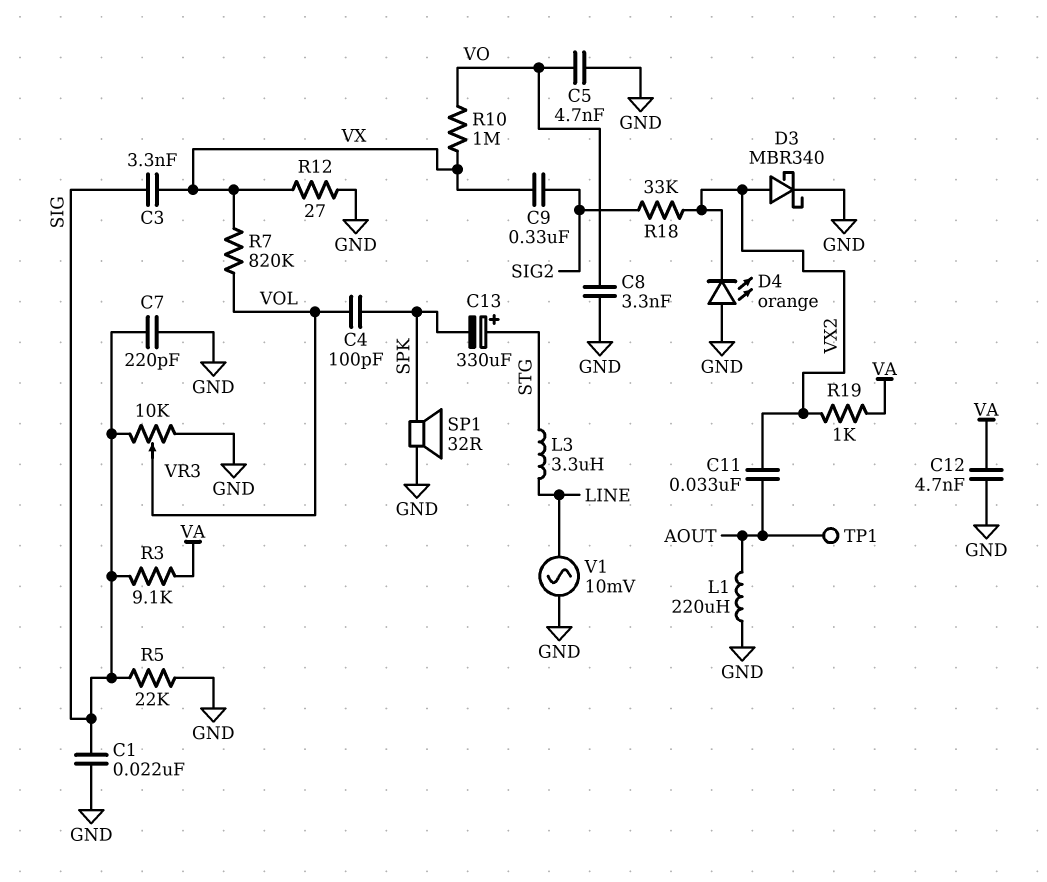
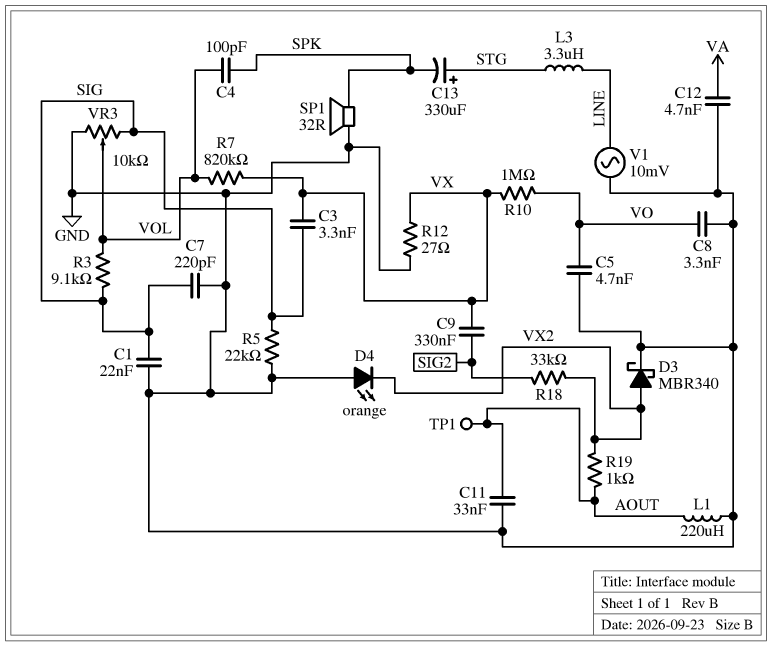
C11: 33nF (AOUT, VX2) -> 33nF (AOUT, GND)
R3: 9.1k (SIG, VA) -> 9.1k (SIG, VOL)
R19: 1k (VA, VX2) -> 1k (AOUT, VX2)

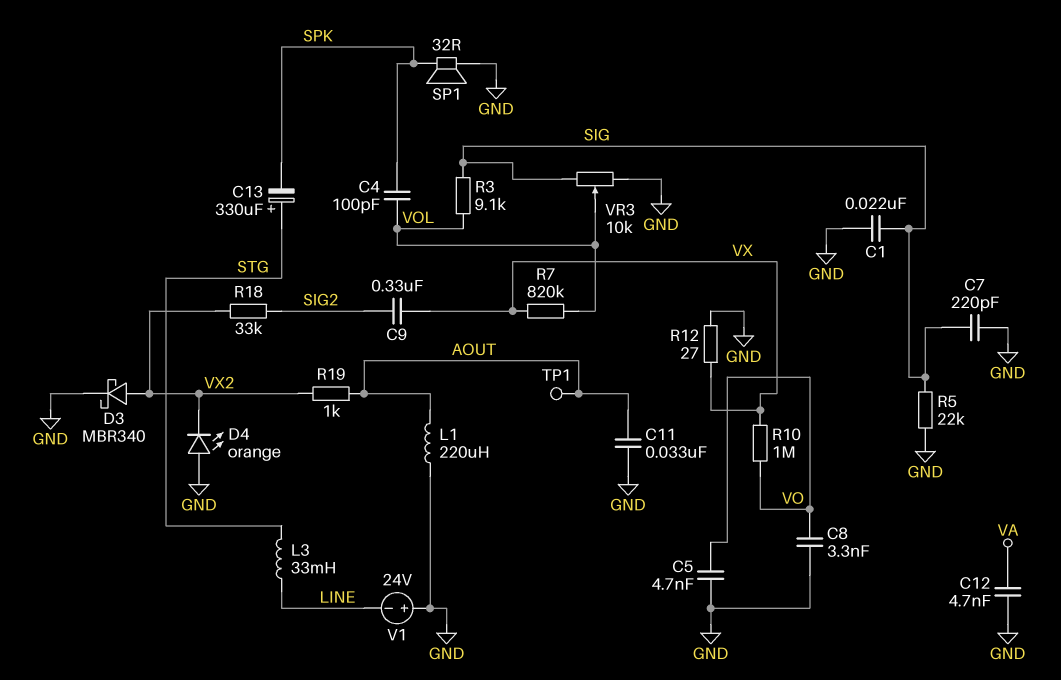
C3: 3.3nF (SIG, VX) -> none
L3: 3.3uH (LINE, STG) -> 33mH (LINE, STG)
V1: AC 10mV (GND, LINE) -> 24V (plus GND, minus LINE)

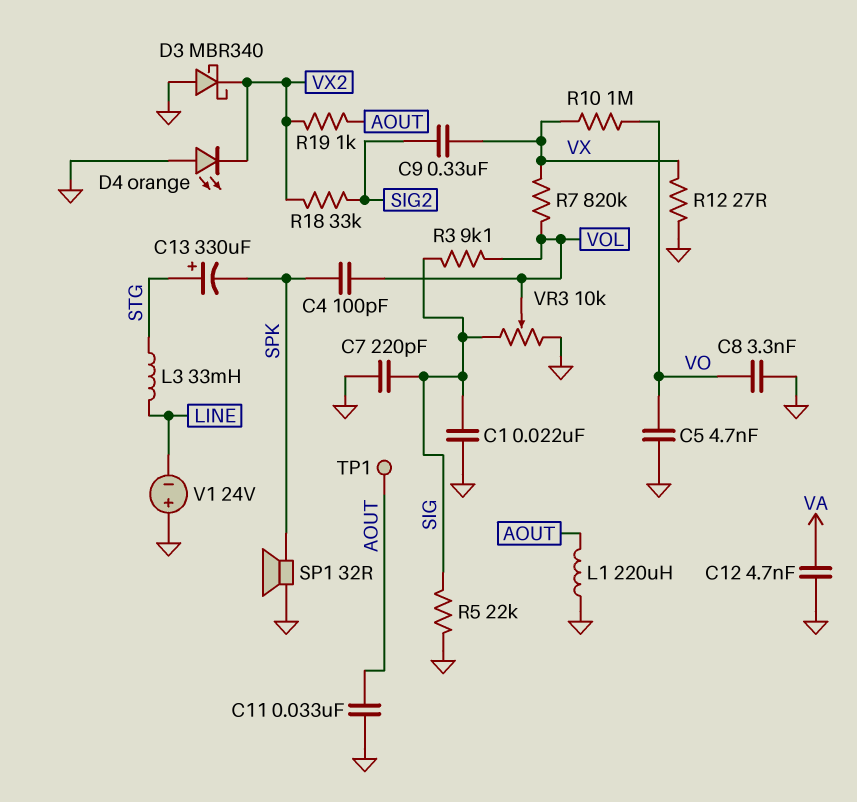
D3: schottky MBR340 (A VX2, K GND) -> schottky MBR340 (A GND, K VX2)

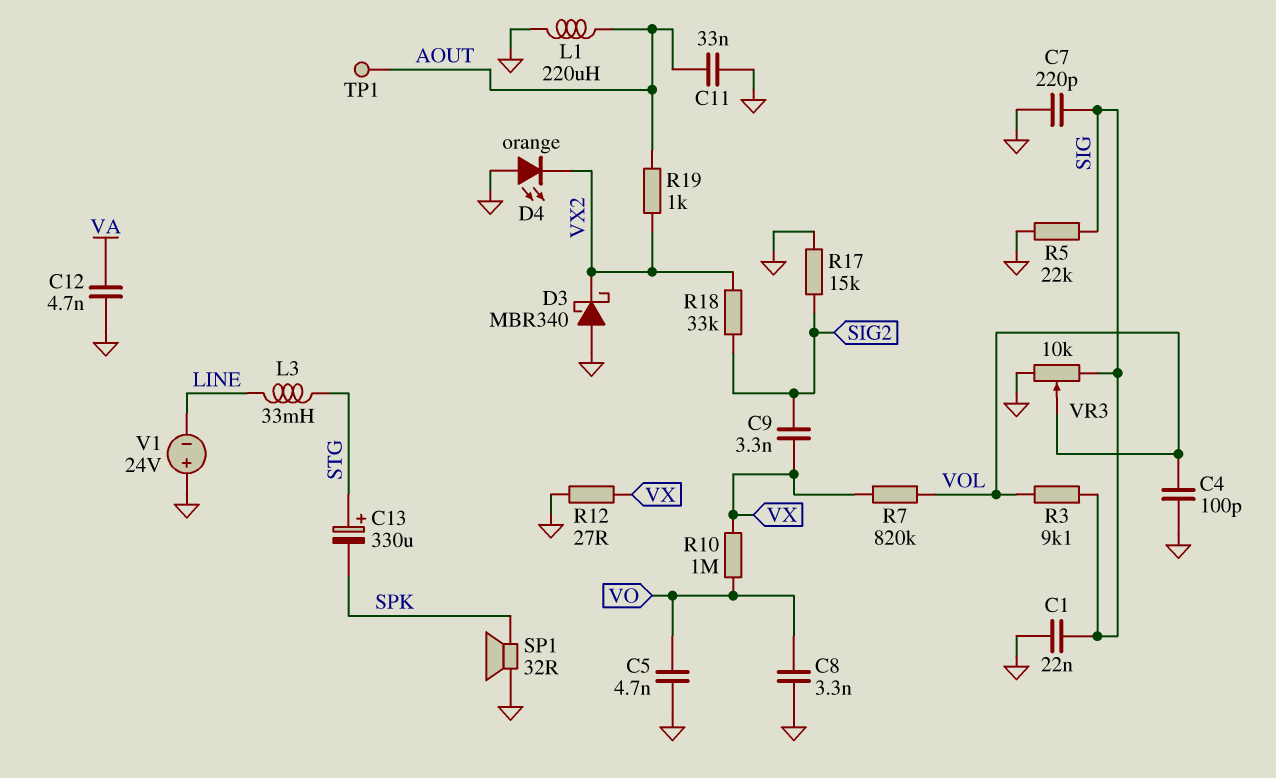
C4: 100pF (SPK, VOL) -> 100pF (GND, VOL)
C9: 330nF (SIG2, VX) -> 3.3nF (SIG2, VX)
R17: none -> 15k (GND, SIG2)

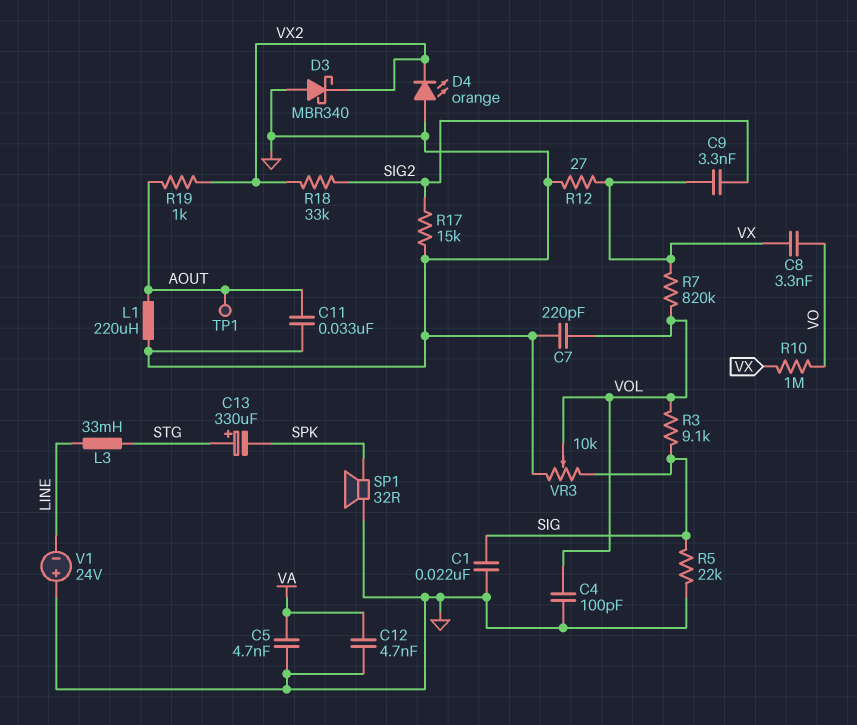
C5: 4.7nF (GND, VO) -> 4.7nF (GND, VA)
C7: 220pF (GND, SIG) -> 220pF (GND, VOL)
C8: 3.3nF (GND, VO) -> 3.3nF (VO, VX)

